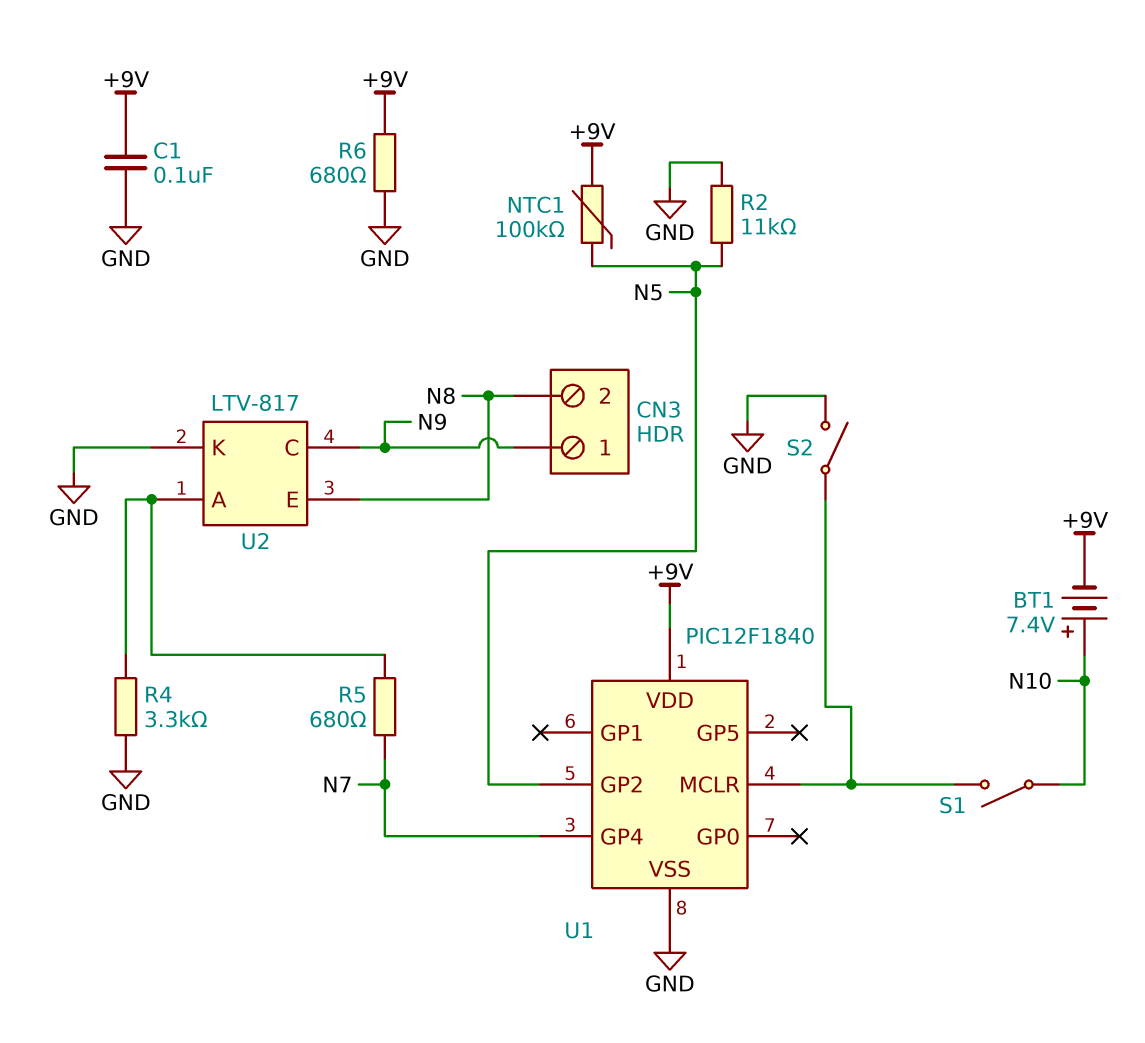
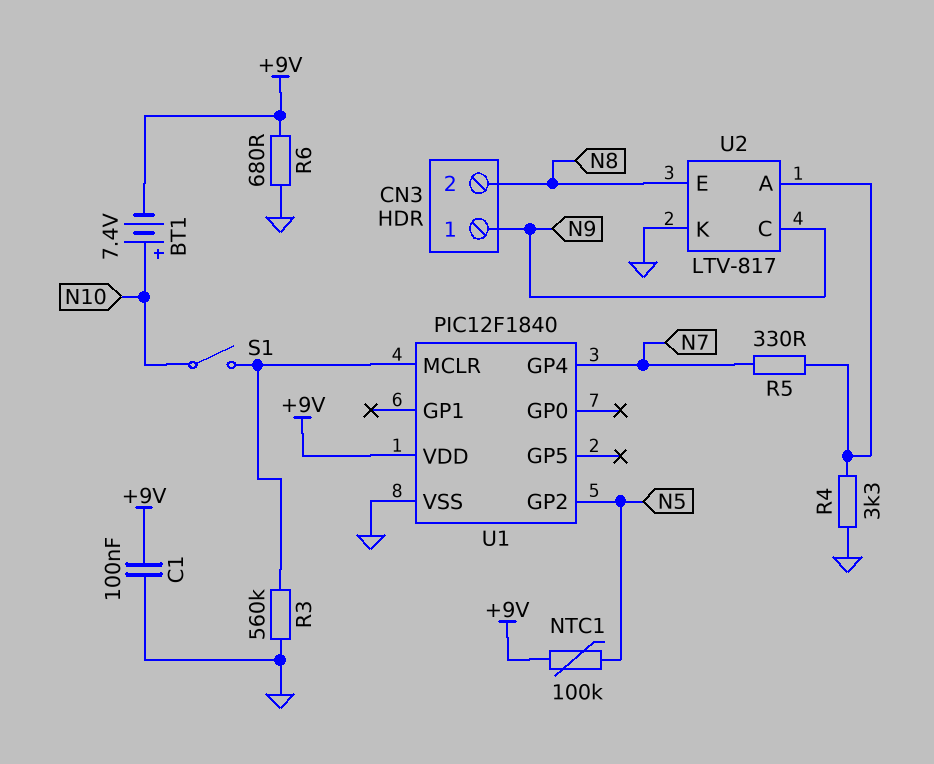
R2: 11k (GND, N5) -> none
R3: none -> 560k (GND, U1/MCLR)
R5: 680 (N7, U2/A) -> 330 (N7, U2/A)
S2: switch (GND, U1/MCLR) -> none

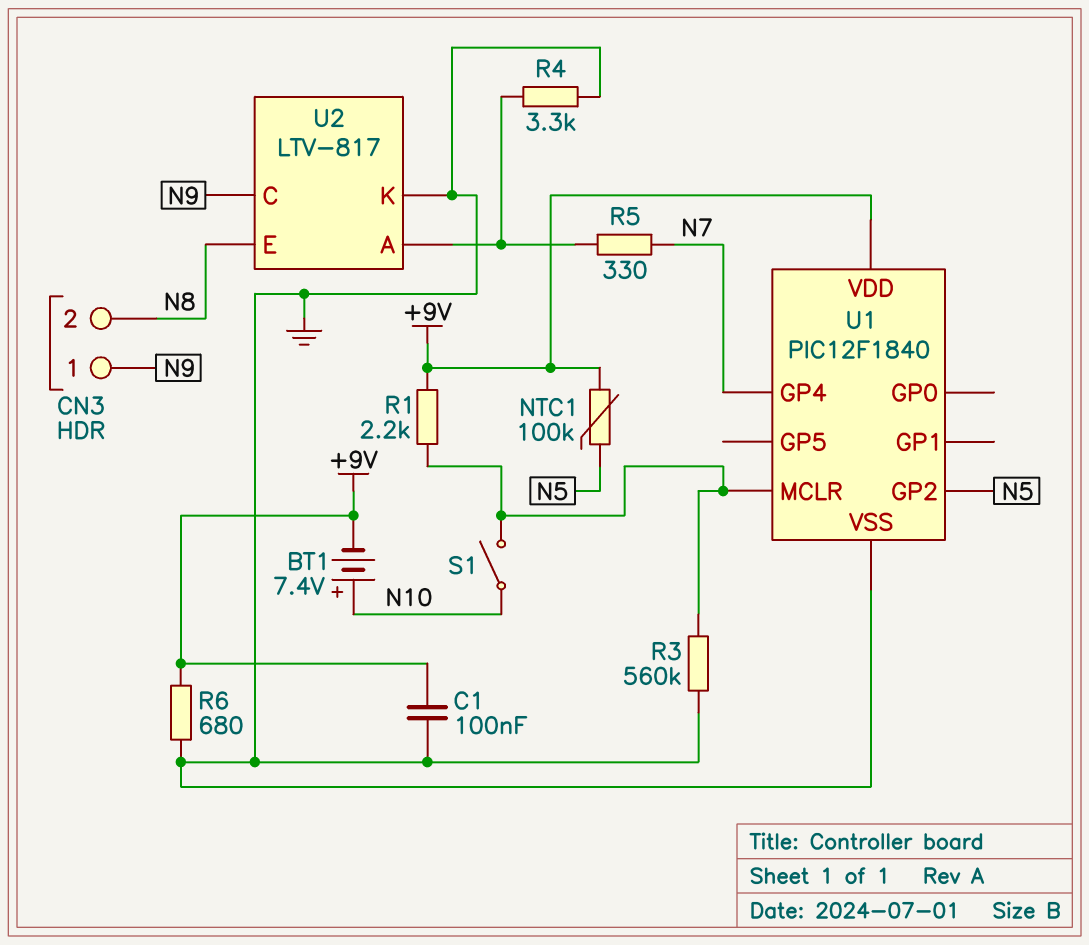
R1: none -> 2.2k (+9V, U1/MCLR)

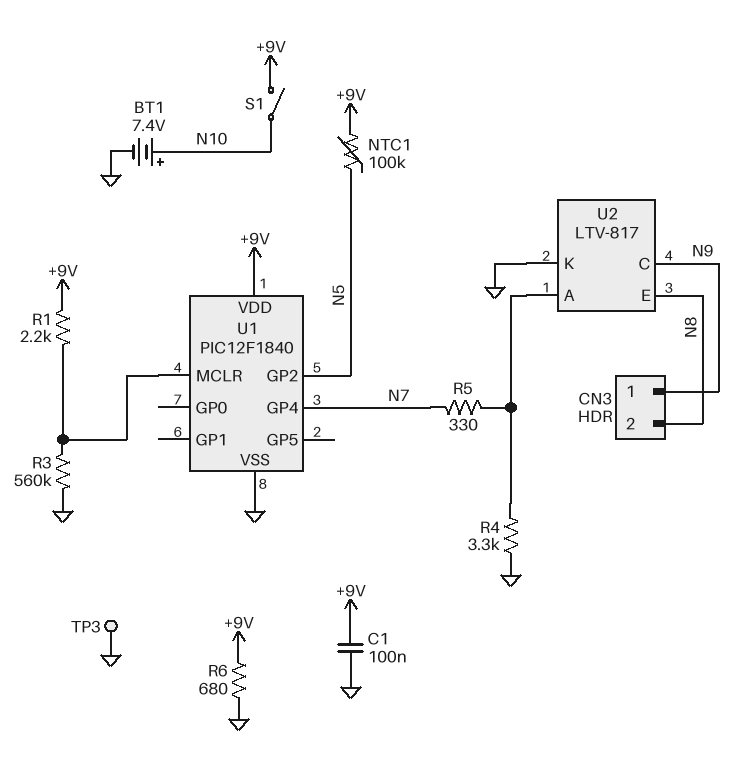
BT1: 7.4V (plus N10, minus +9V) -> 7.4V (plus N10, minus GND)
S1: switch (N10, U1/MCLR) -> switch (+9V, N10)
TP3: none -> test point (GND)

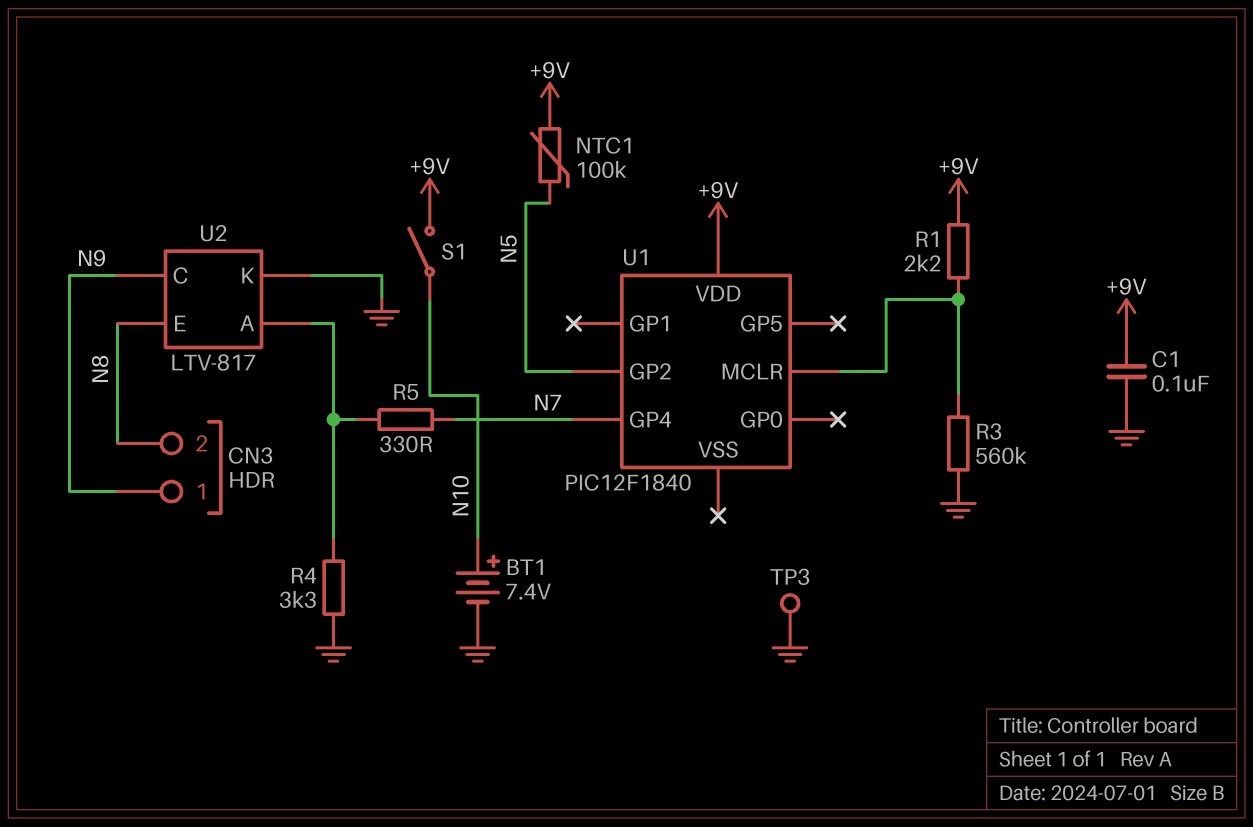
R6: 680 (+9V, GND) -> none
U1 pin VSS: GND -> none

